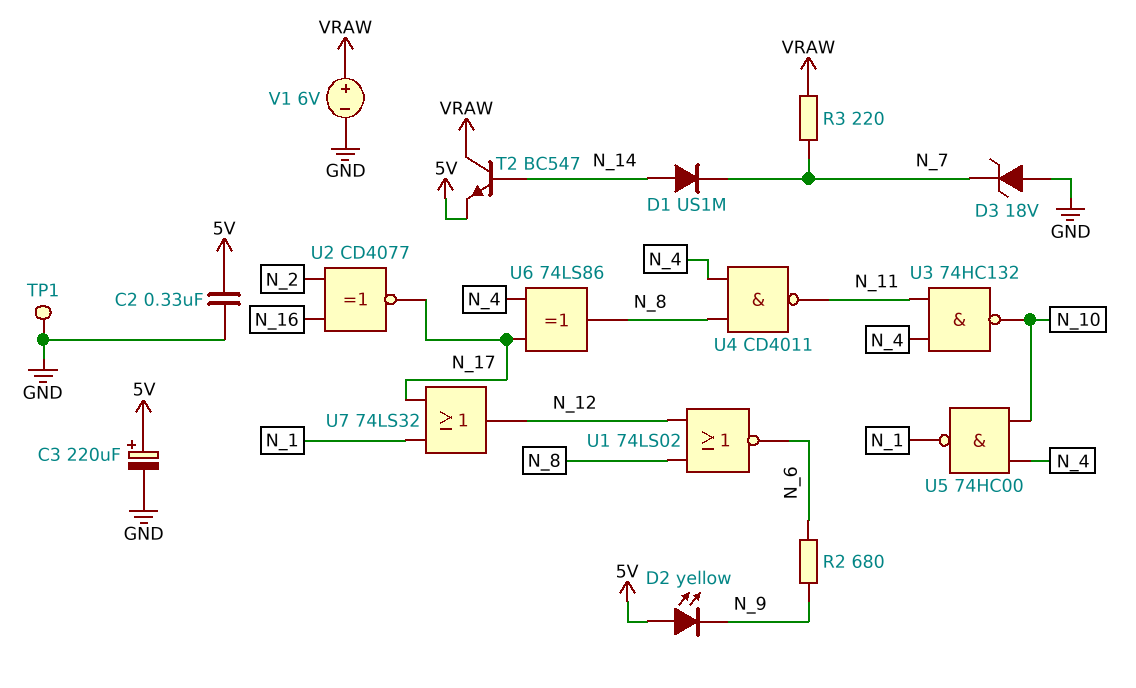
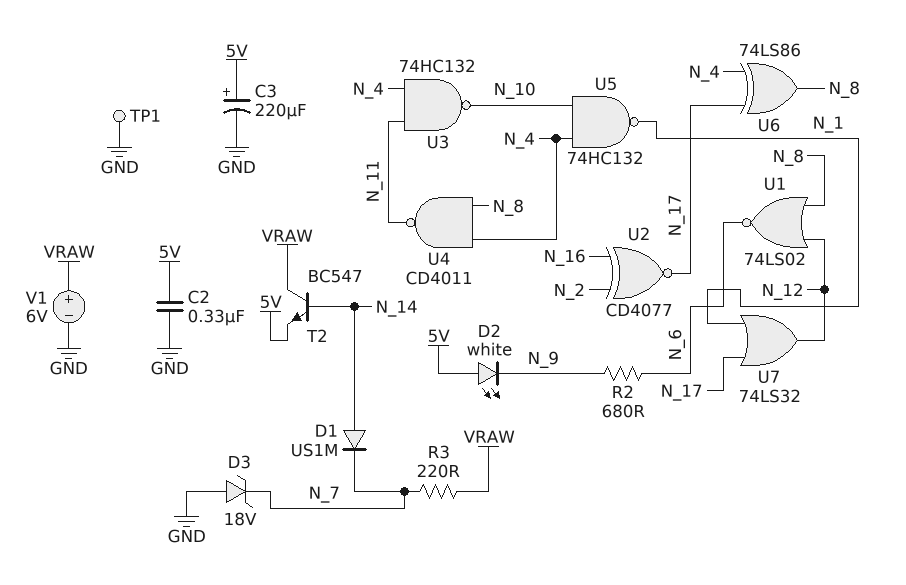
D2: LED yellow (A 5V, K N_9) -> LED white (A 5V, K N_9)
U5: NAND 74HC00 (in N_4, in N_10, out N_1) -> NAND 74HC132 (in N_4, in N_10, out N_1)

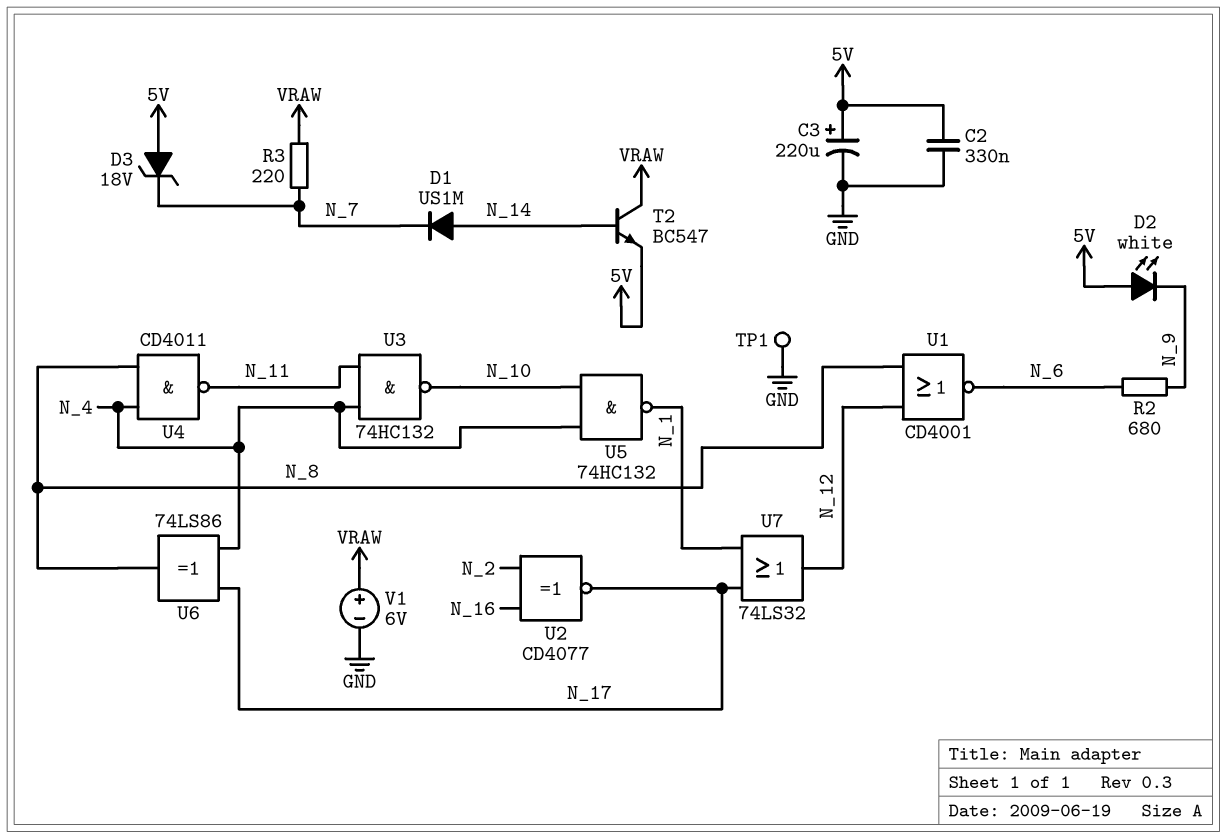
D3: zener 18V (A GND, K N_7) -> zener 18V (A 5V, K N_7)
U1: NOR 74LS02 (in N_8, in N_12, out N_6) -> NOR CD4001 (in N_8, in N_12, out N_6)

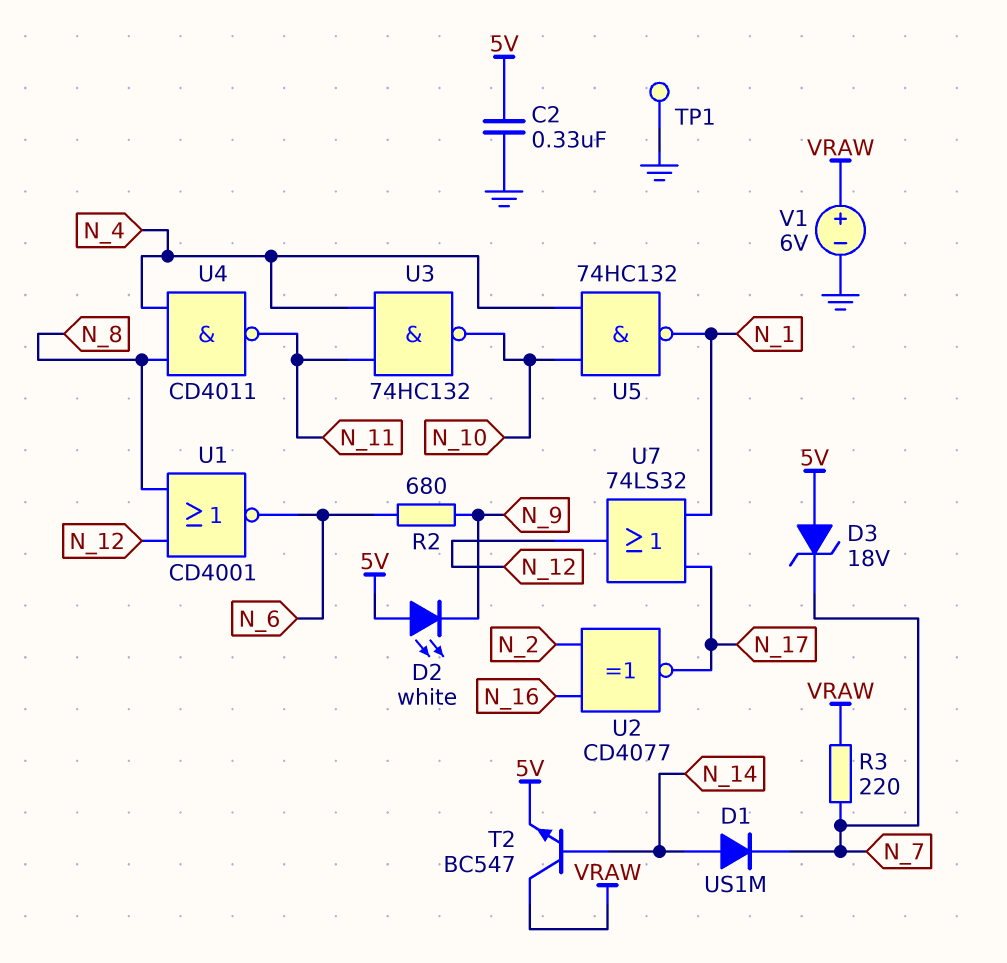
C3: 220uF (plus 5V, minus GND) -> none
U6: XOR 74LS86 (in N_4, in N_17, out N_8) -> none

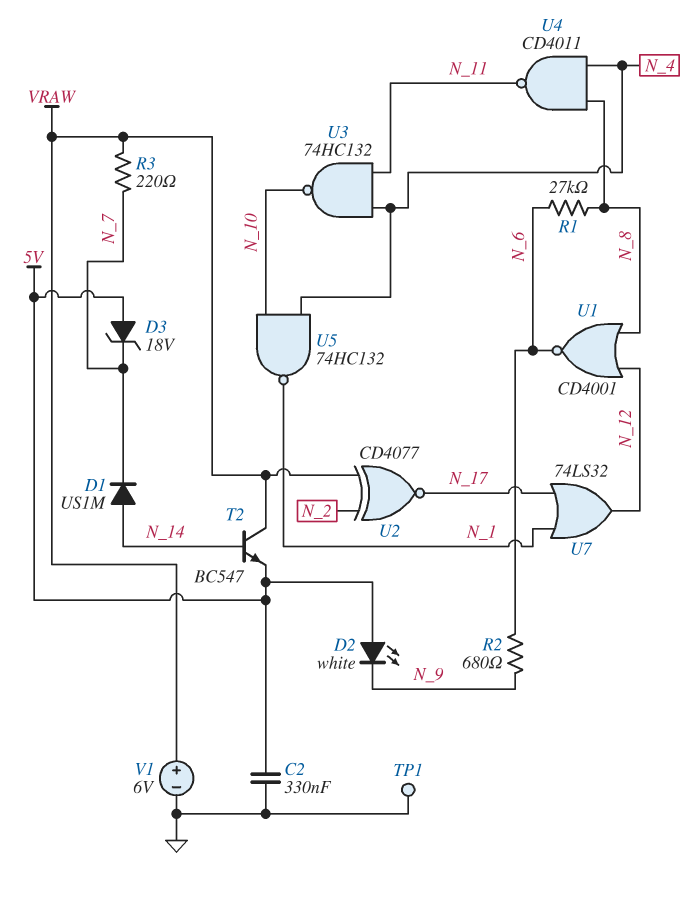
R1: none -> 27k (N_6, N_8)
U2: XNOR CD4077 (in N_2, in N_16, out N_17) -> XNOR CD4077 (in N_2, in VRAW, out N_17)

